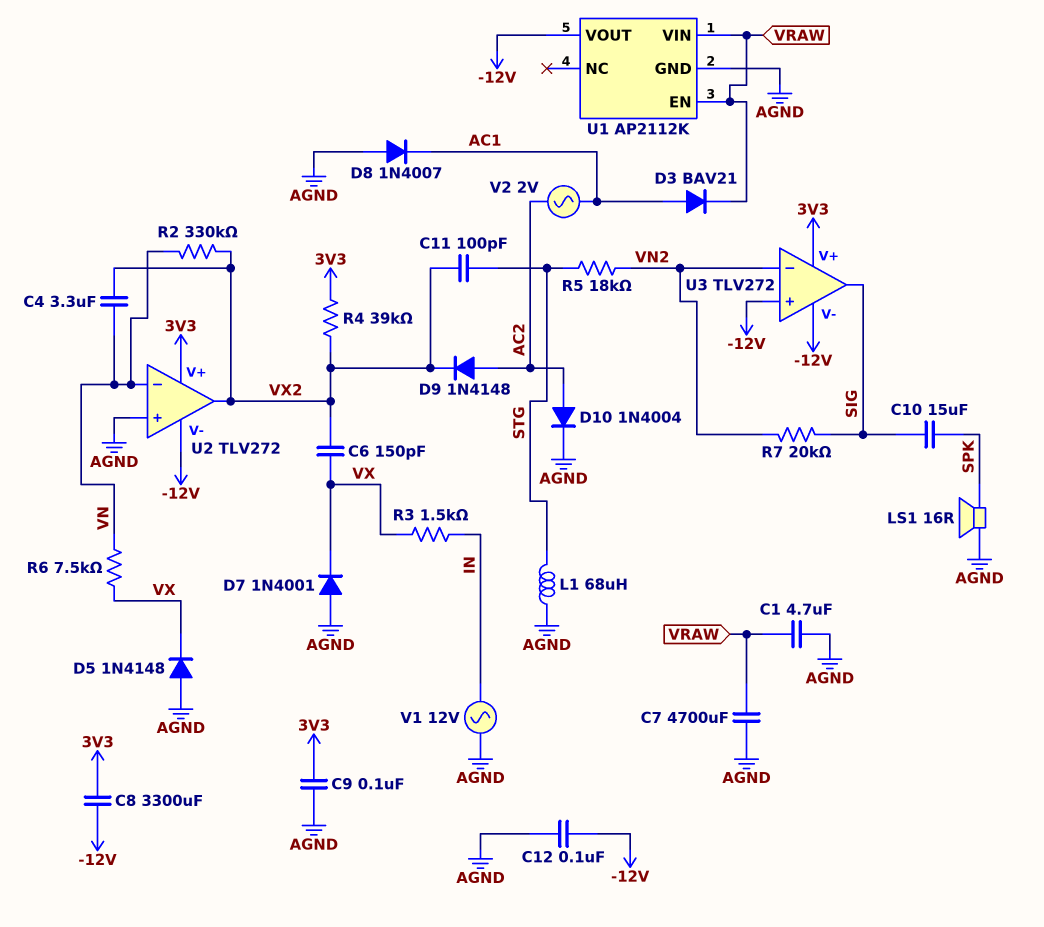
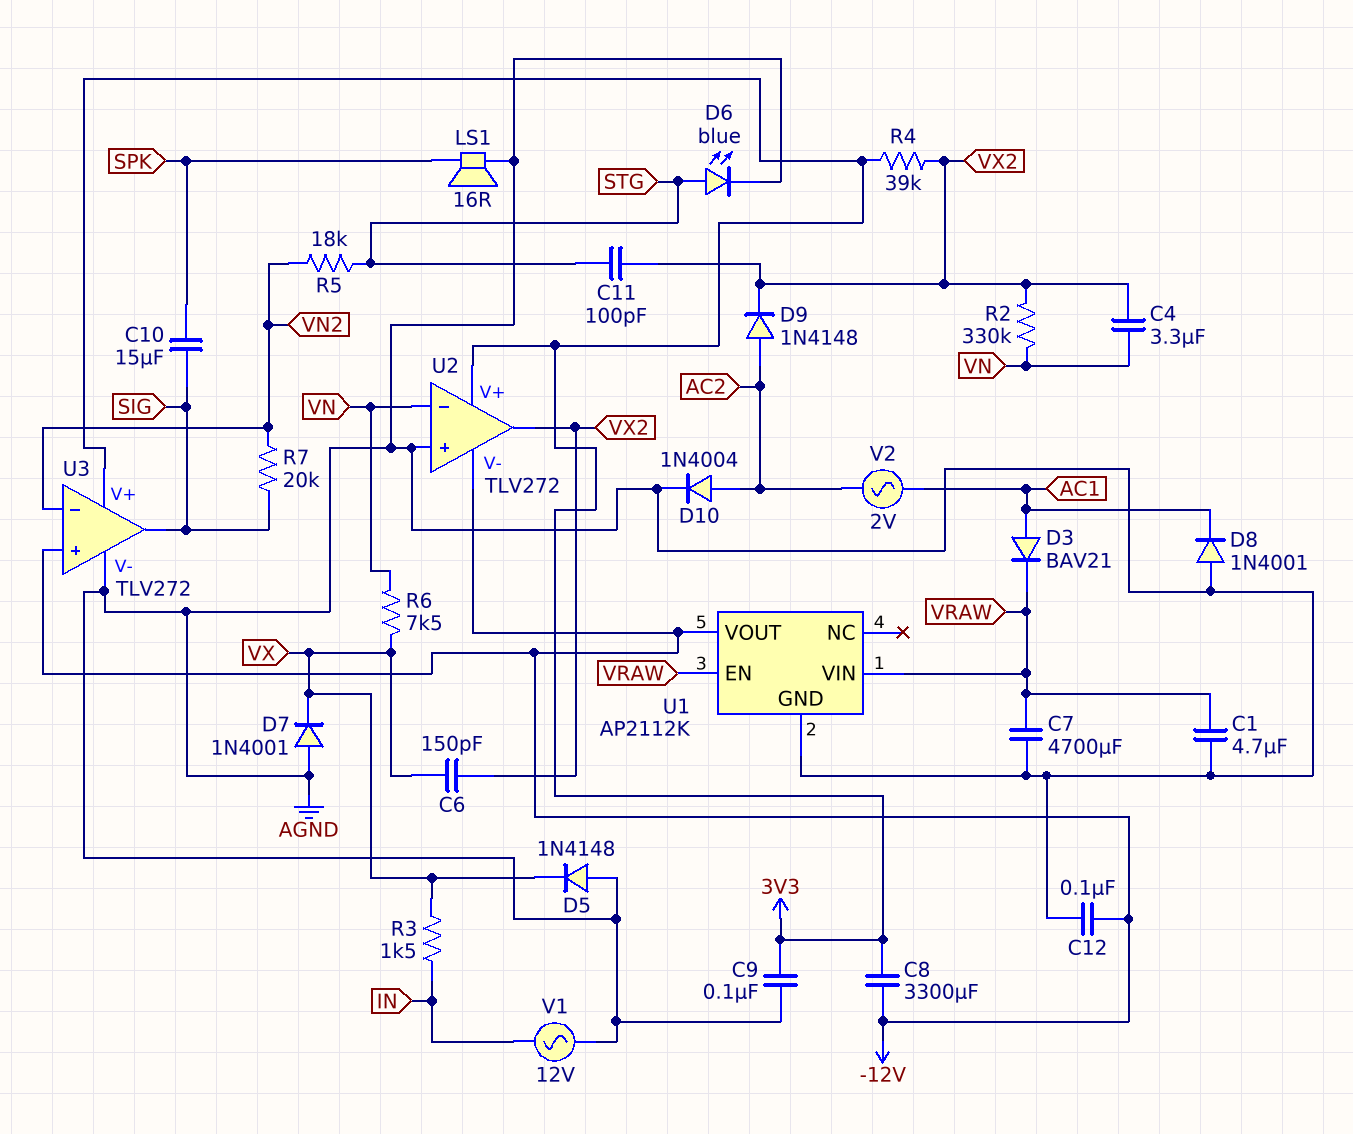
D6: none -> LED blue (A STG, K AGND)
D8: diode 1N4007 (A AGND, K AC1) -> diode 1N4001 (A AGND, K AC1)
L1: 68uH (AGND, STG) -> none
U3 pin V-: -12V -> AGND

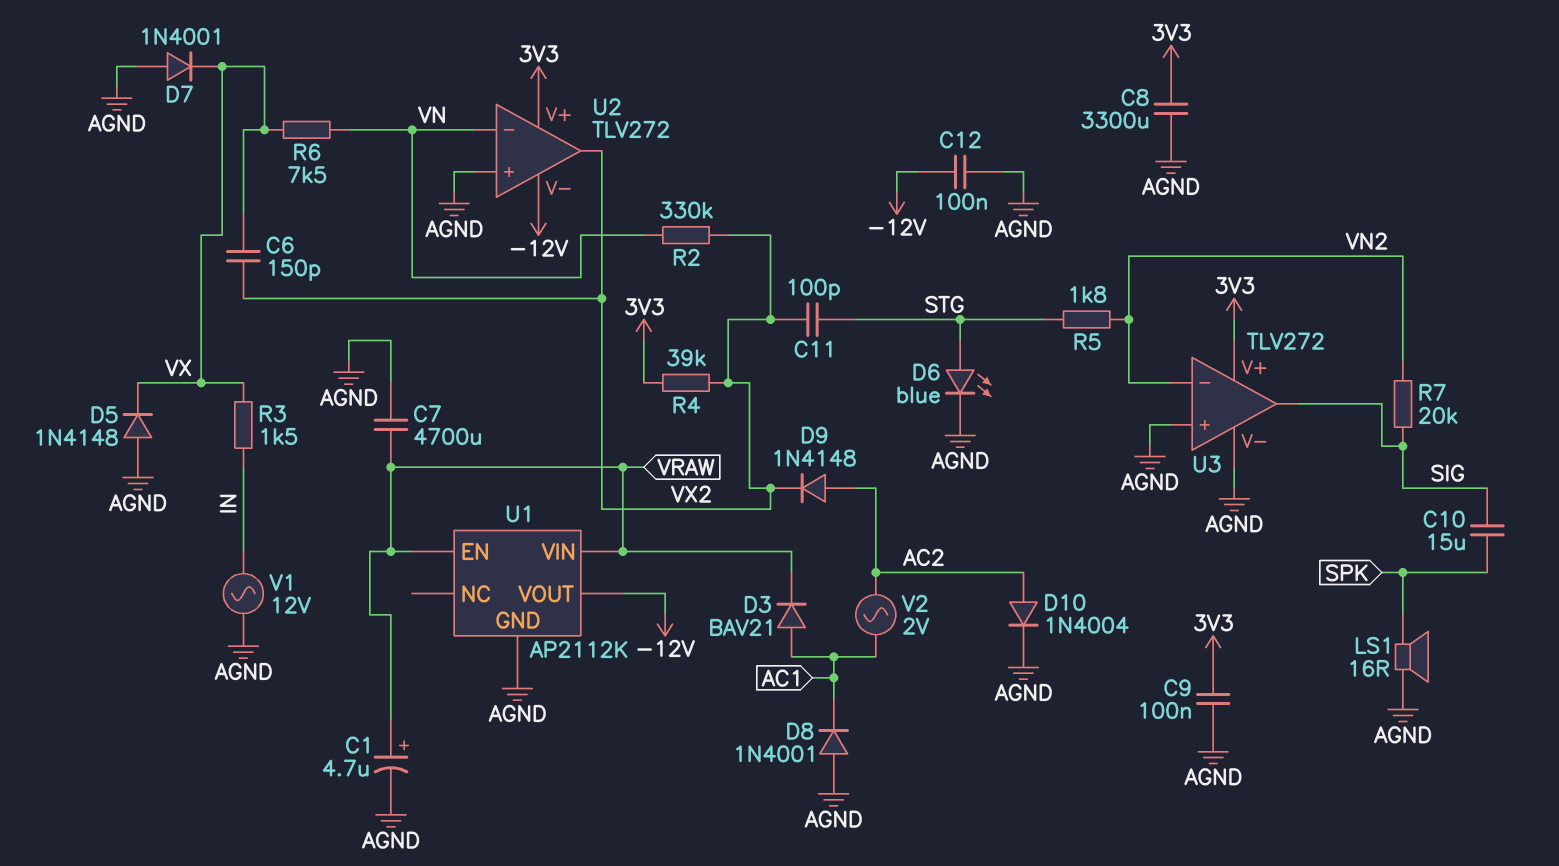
C1: 4.7uF (AGND, VRAW) -> 4.7uF (plus VRAW, minus AGND)
C4: 3.3uF (VN, VX2) -> none
C8: 3300uF (-12V, 3V3) -> 3300uF (3V3, AGND)
R5: 18k (STG, VN2) -> 1.8k (STG, VN2)
U3 pin in+: -12V -> AGND

